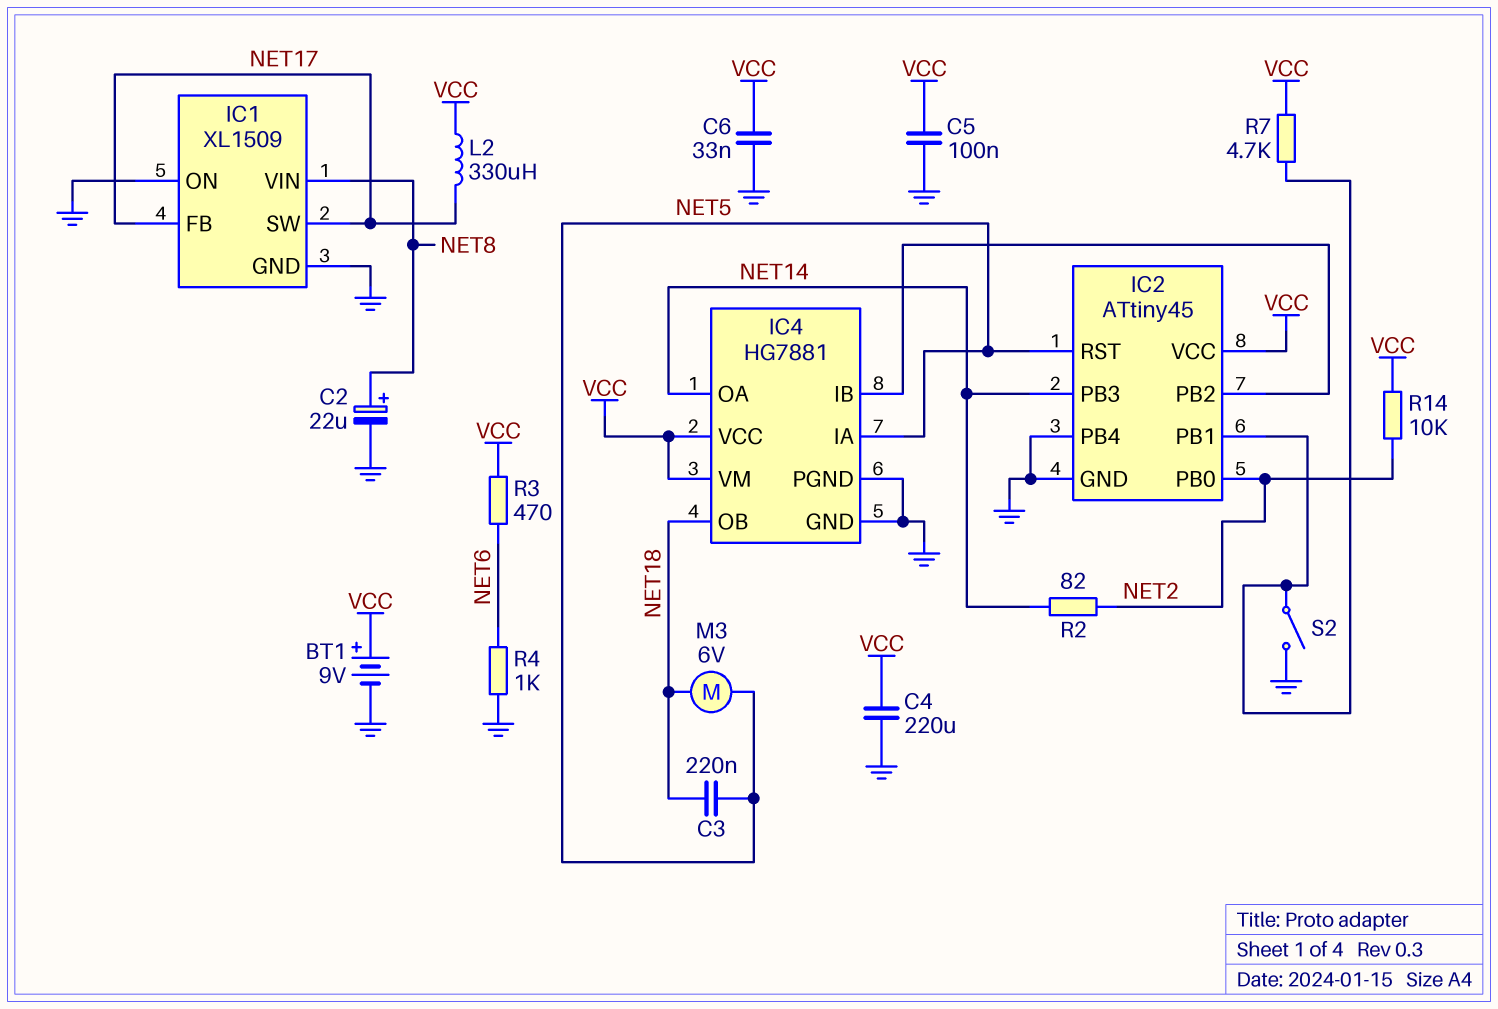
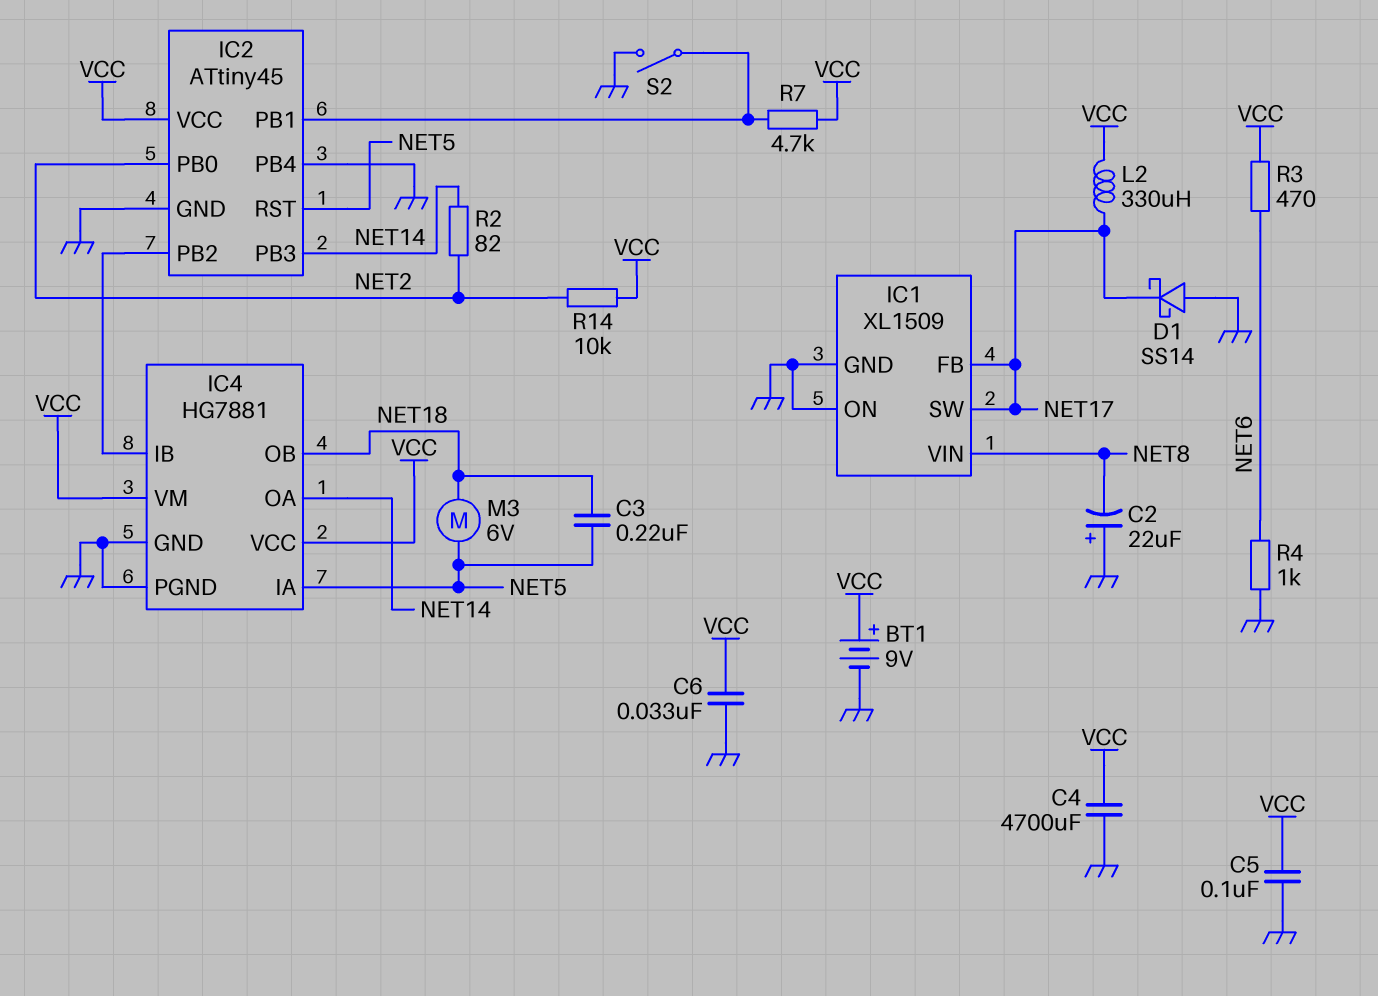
C2: 22uF (plus NET8, minus GND) -> 22uF (plus GND, minus NET8)
C4: 220uF (GND, VCC) -> 4700uF (GND, VCC)
D1: none -> schottky SS14 (A GND, K NET17)

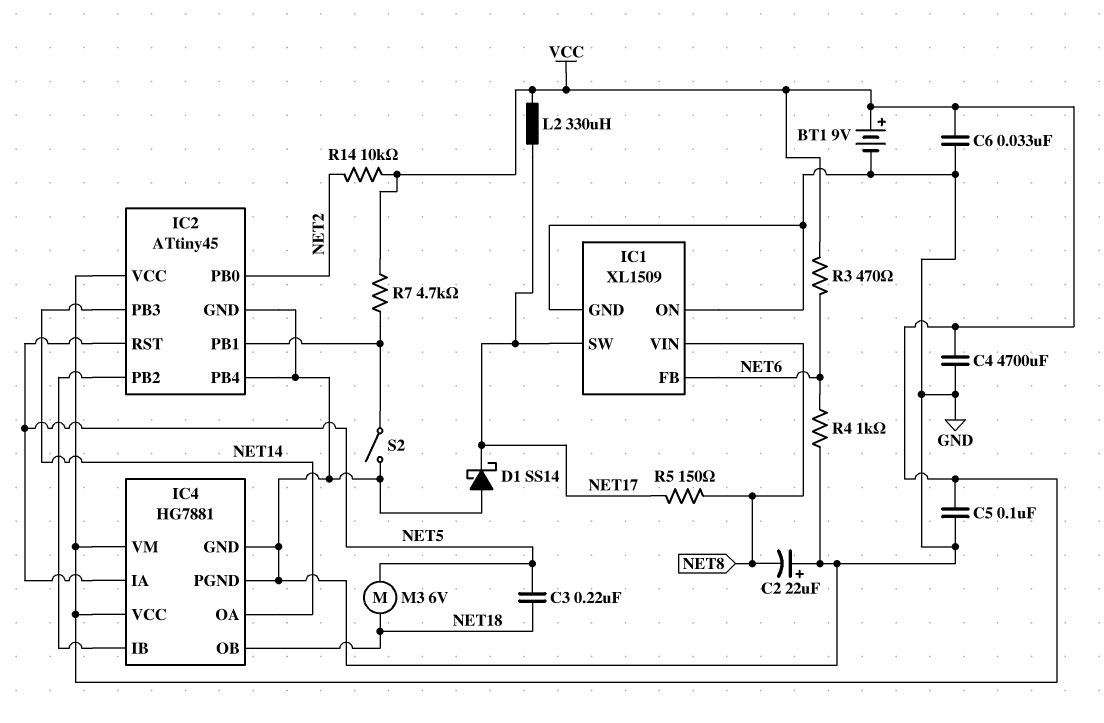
IC1 pin FB: NET17 -> NET6
R2: 82 (NET2, NET14) -> none
R5: none -> 150 (NET8, NET17)

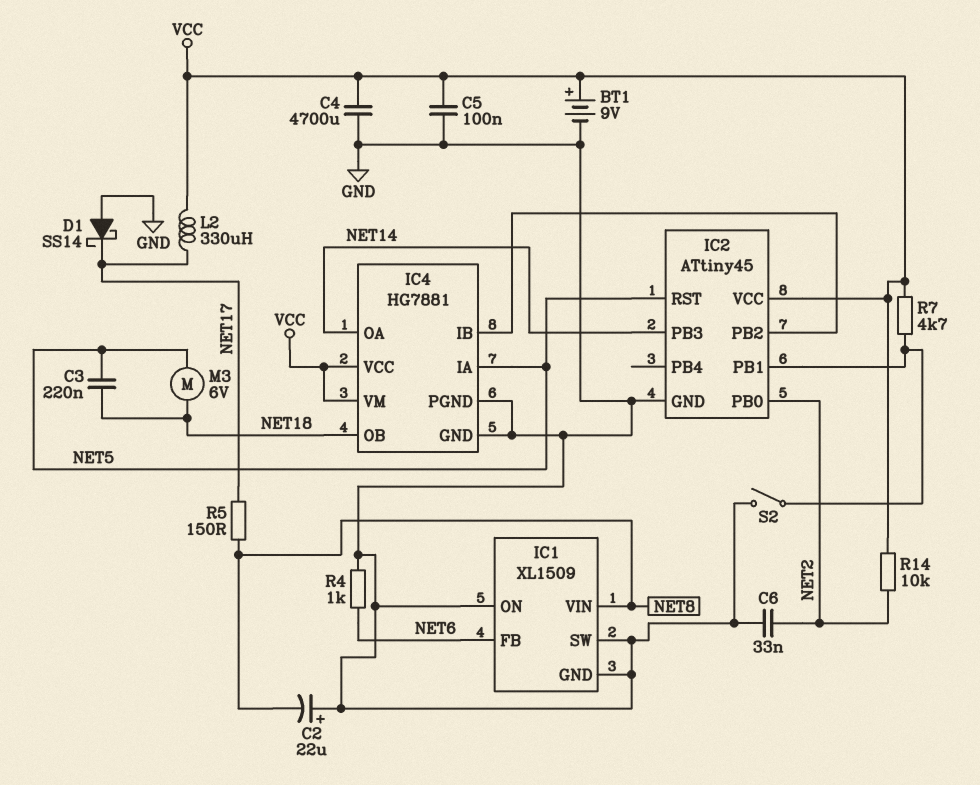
C6: 33nF (GND, VCC) -> 33nF (GND, NET2)
IC1 pin SW: NET17 -> GND
IC2 pin PB4: GND -> none
R3: 470 (NET6, VCC) -> none

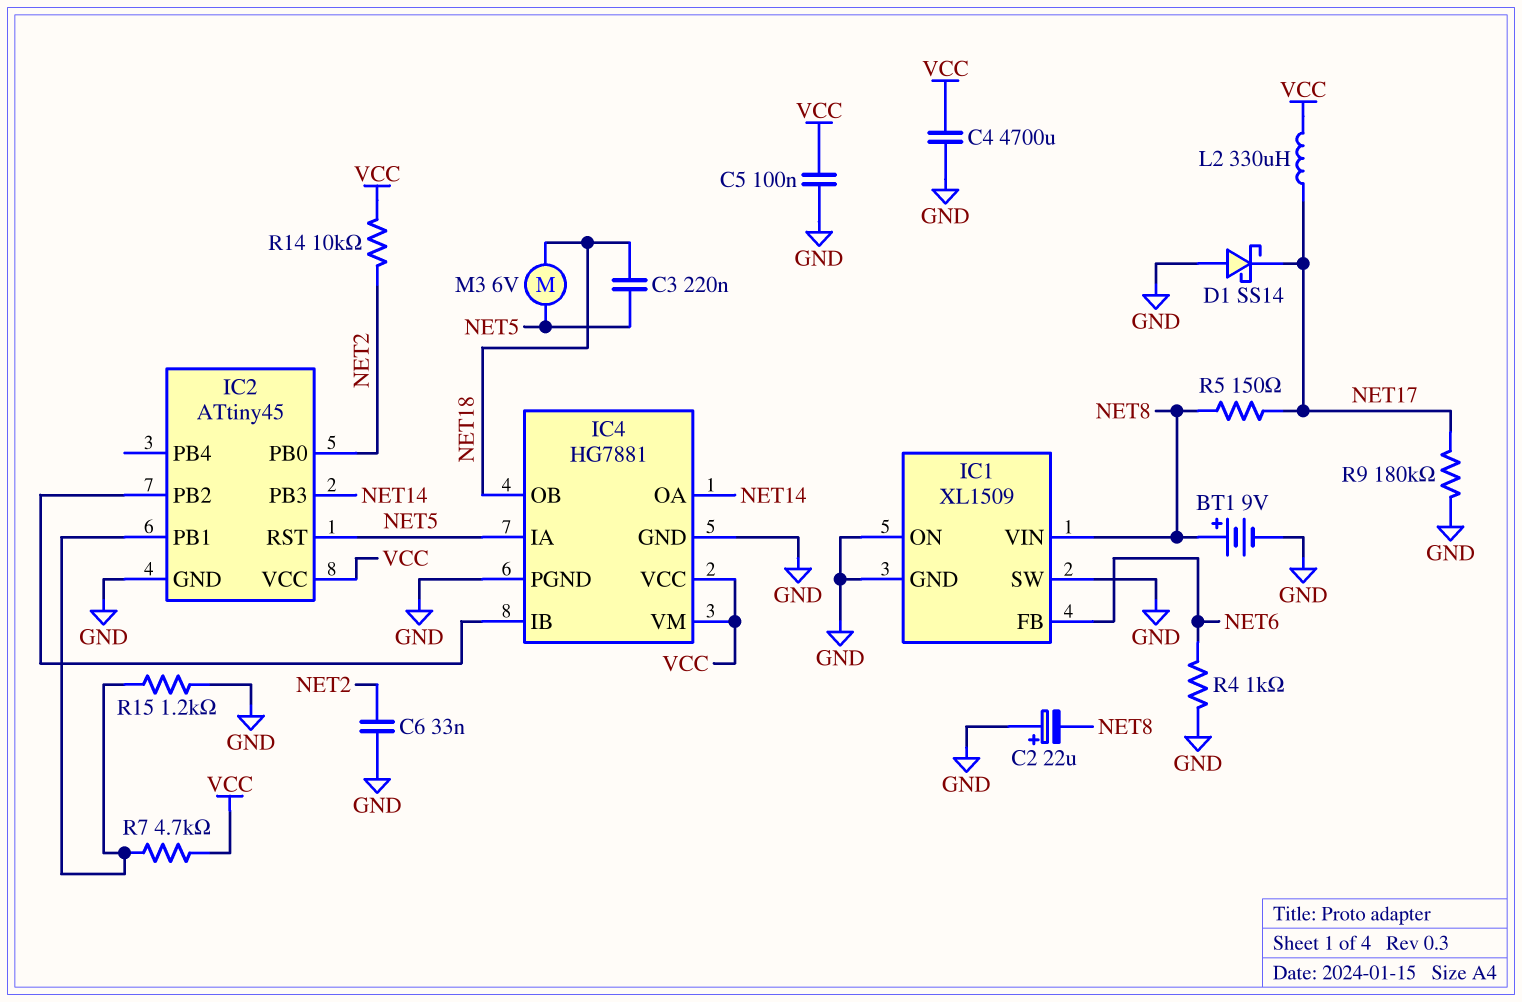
BT1: 9V (plus VCC, minus GND) -> 9V (plus NET8, minus GND)
R9: none -> 180k (GND, NET17)
R15: none -> 1.2k (GND, IC2/PB1)
S2: switch (GND, IC2/PB1) -> none

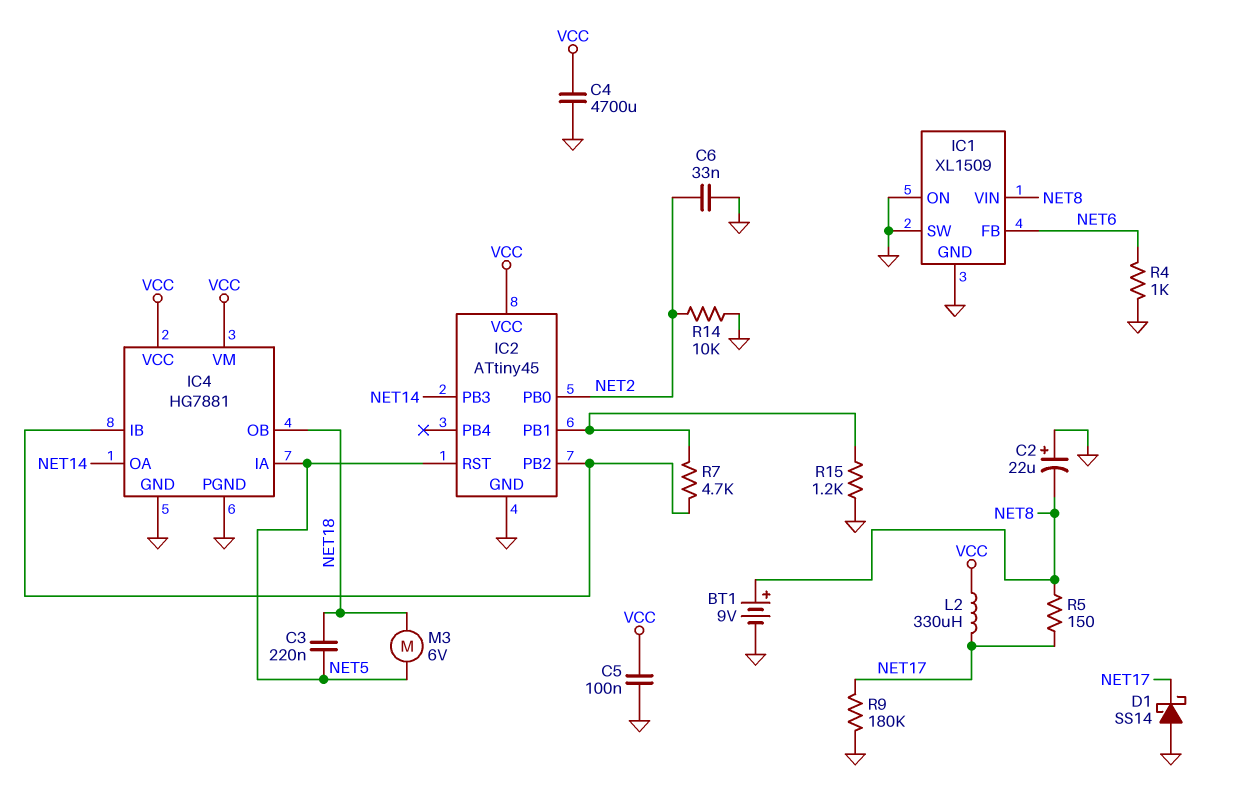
R7: 4.7k (IC2/PB1, VCC) -> 4.7k (IC2/PB1, IC2/PB2)
R14: 10k (NET2, VCC) -> 10k (GND, NET2)

